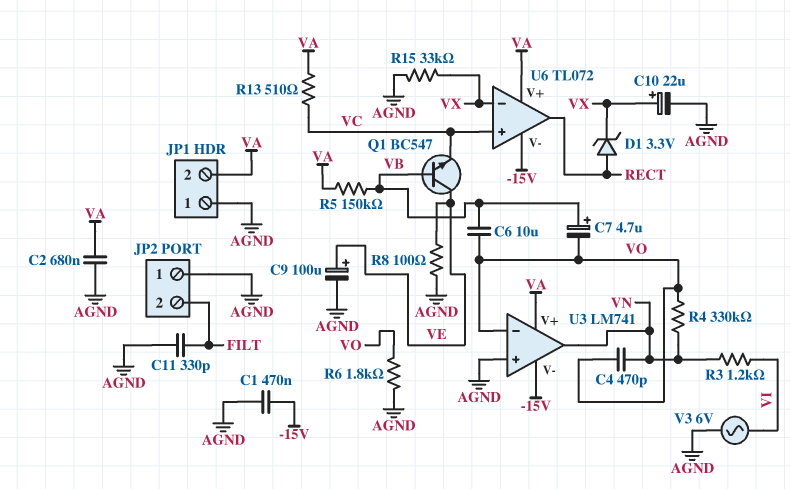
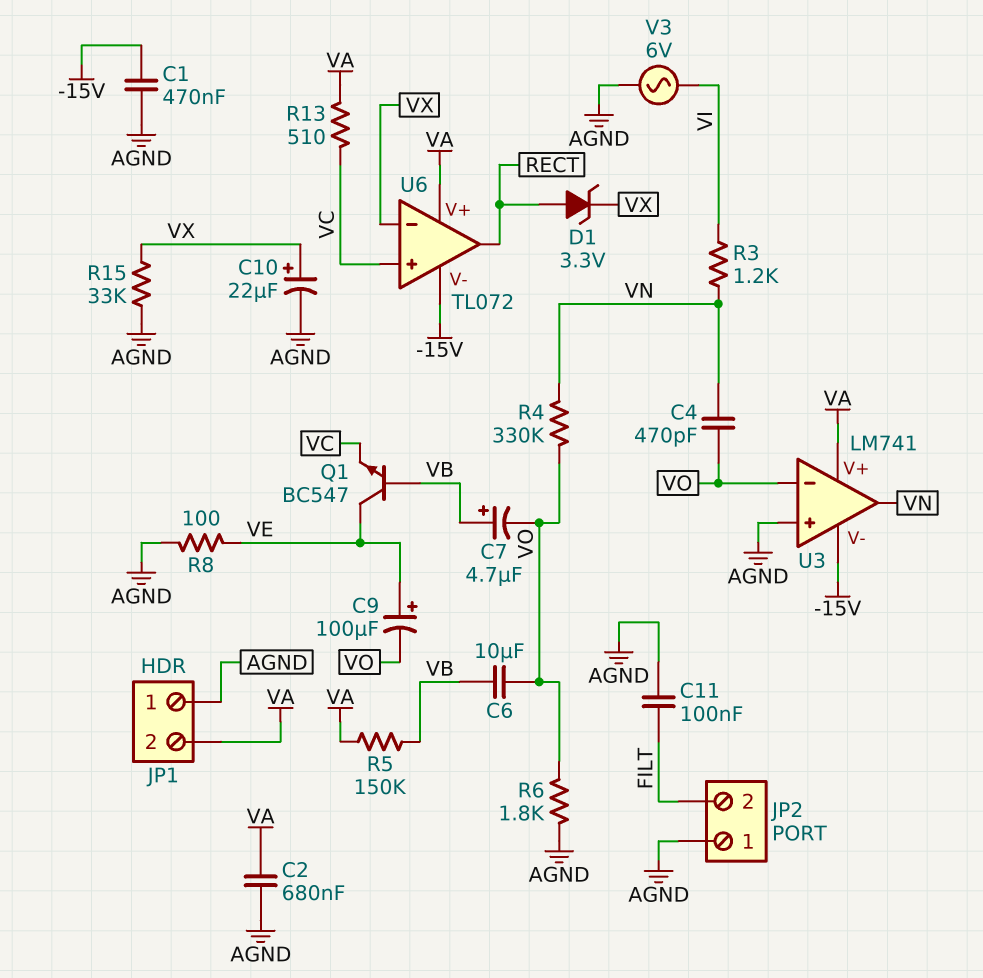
C9: 100uF (plus VE, minus AGND) -> 100uF (plus VE, minus VO)
C11: 330pF (AGND, FILT) -> 100nF (AGND, FILT)

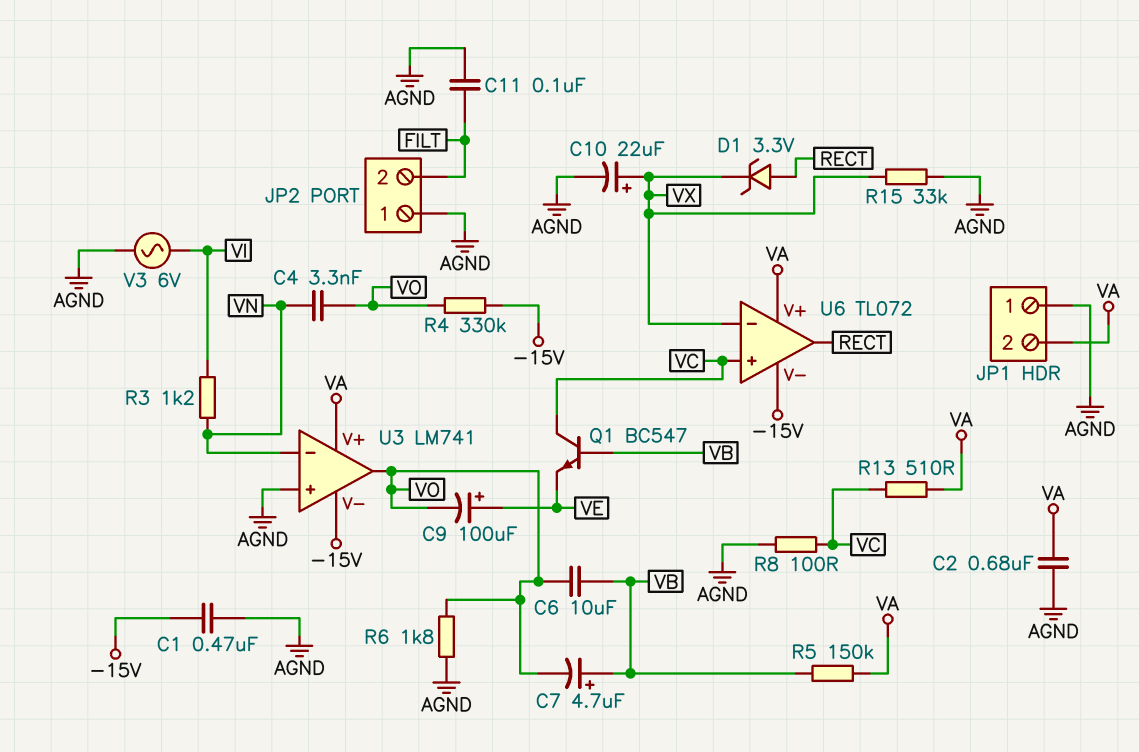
C4: 470pF (VN, VO) -> 3.3nF (VN, VO)
Q1: NPN BC547 (B VB, C VE, E VC) -> NPN BC547 (B VB, C VC, E VE)
R4: 330k (VN, VO) -> 330k (-15V, VO)
R8: 100 (AGND, VE) -> 100 (AGND, VC)
U3 pin in-: VO -> VN
U3 pin out: VN -> VO

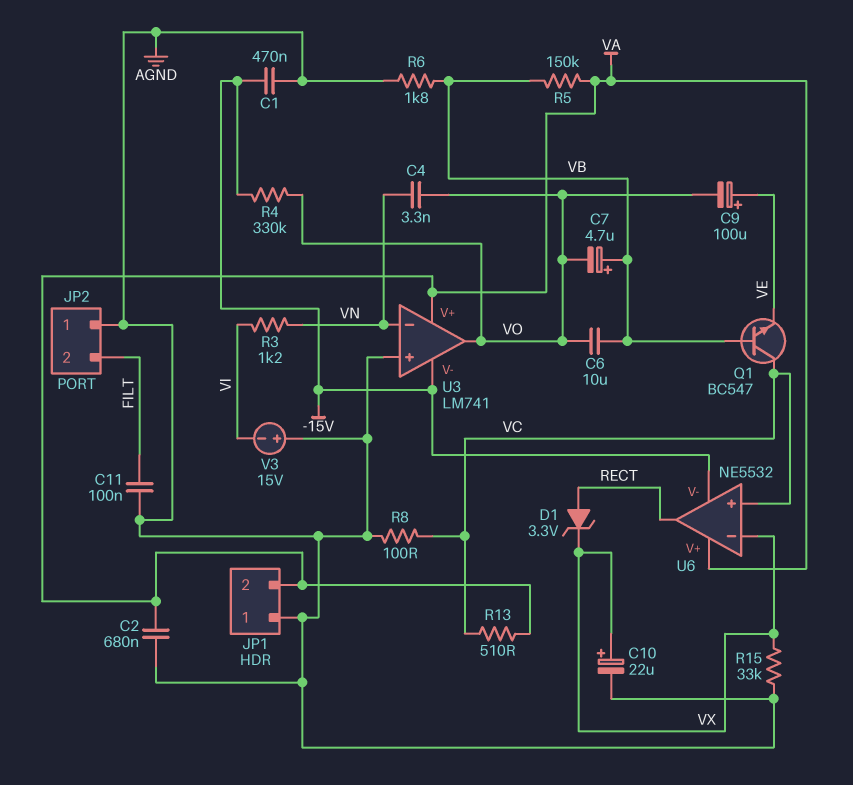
R6: 1.8k (AGND, VO) -> 1.8k (AGND, VB)
U6: TL072 -> NE5532
V3: AC 6V (AGND, VI) -> 15V (plus AGND, minus VI)

